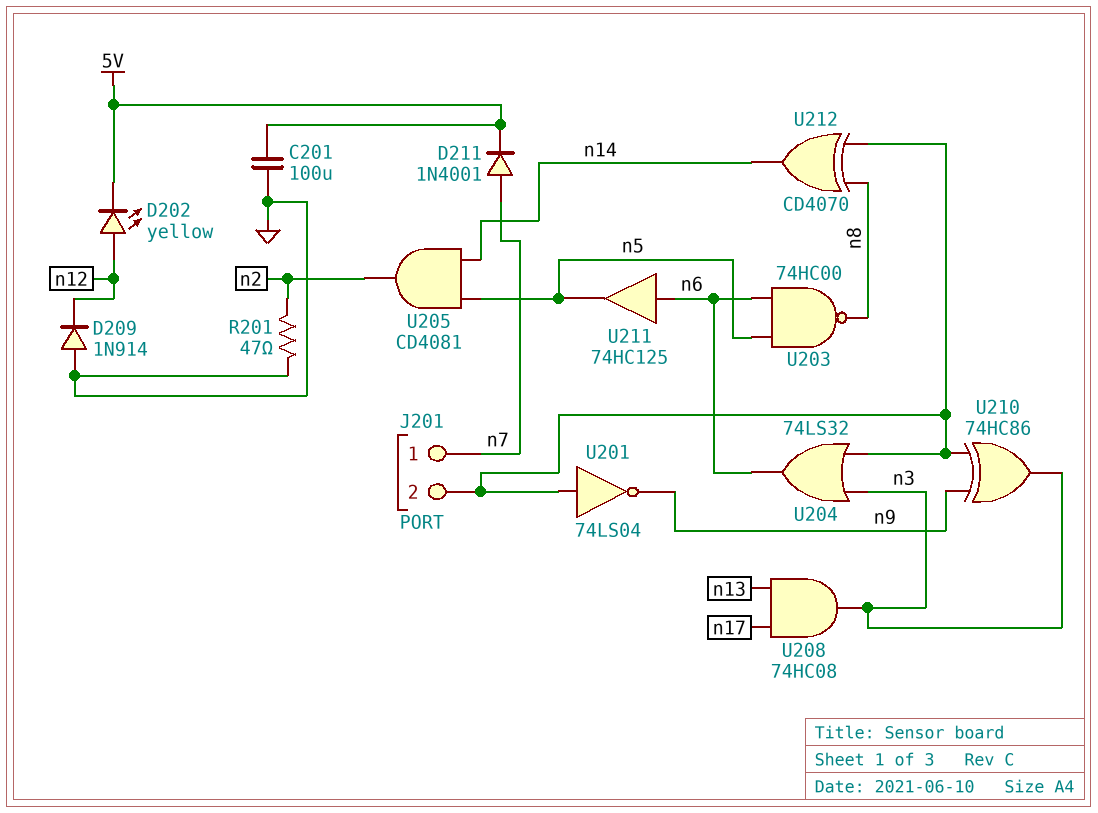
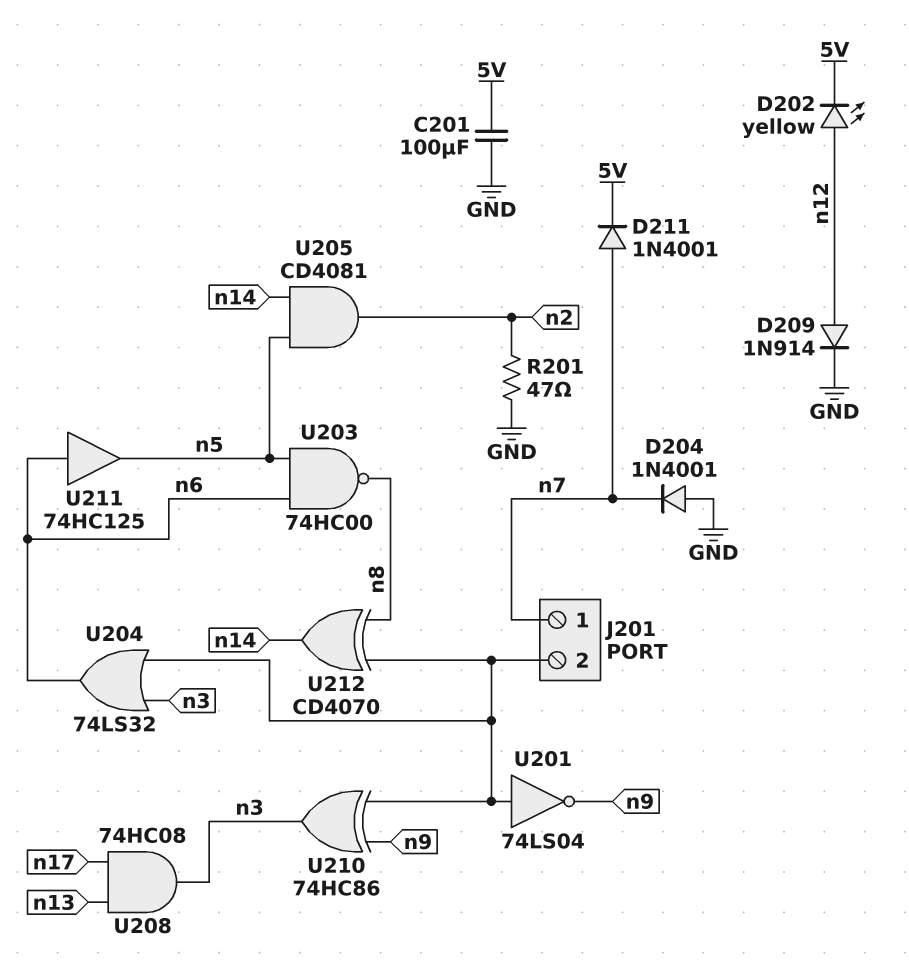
D204: none -> diode 1N4001 (A GND, K n7)
D209: diode 1N914 (A GND, K n12) -> diode 1N914 (A n12, K GND)

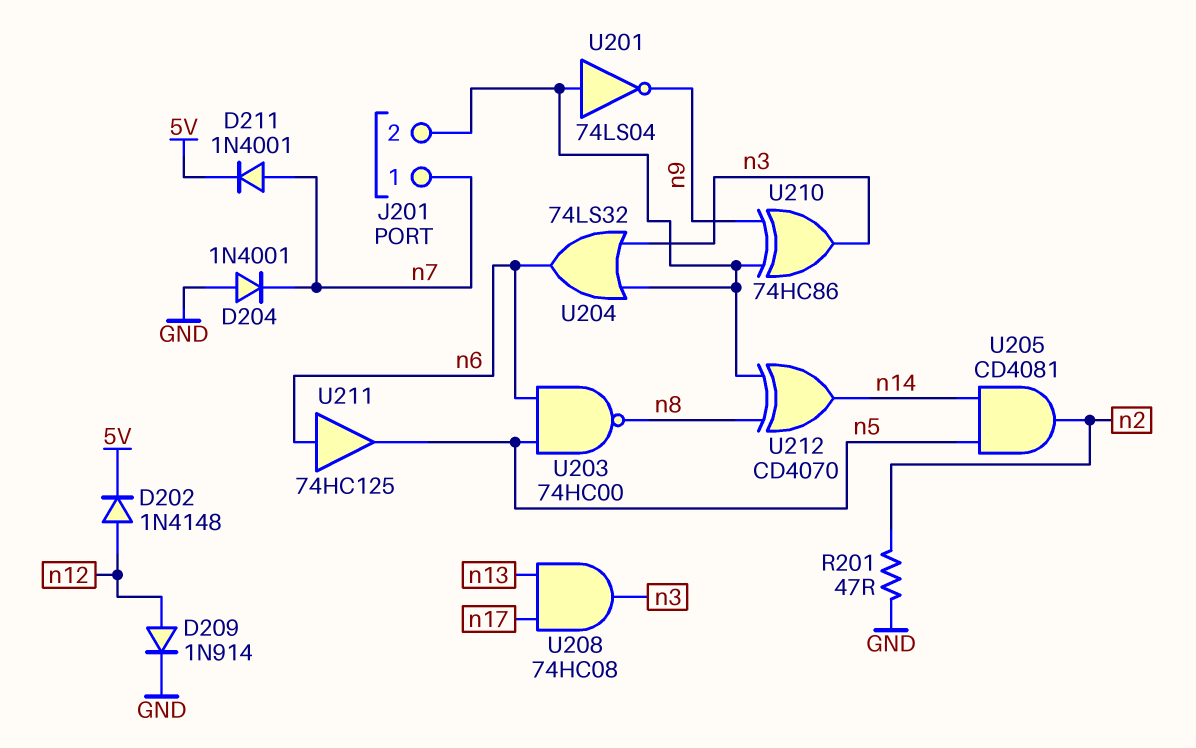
C201: 100uF (5V, GND) -> none
D202: LED yellow (A n12, K 5V) -> diode 1N4148 (A n12, K 5V)

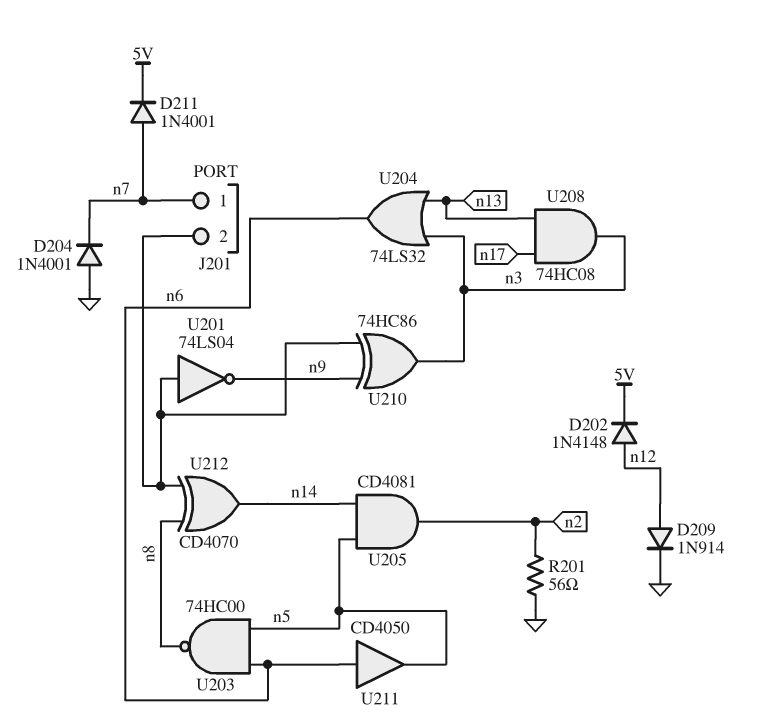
R201: 47 (GND, n2) -> 56 (GND, n2)
U204: OR 74LS32 (in J201/2, in n3, out n6) -> OR 74LS32 (in n3, in n13, out n6)
U211: buffer 74HC125 (in n6, out n5) -> buffer CD4050 (in n6, out n5)

